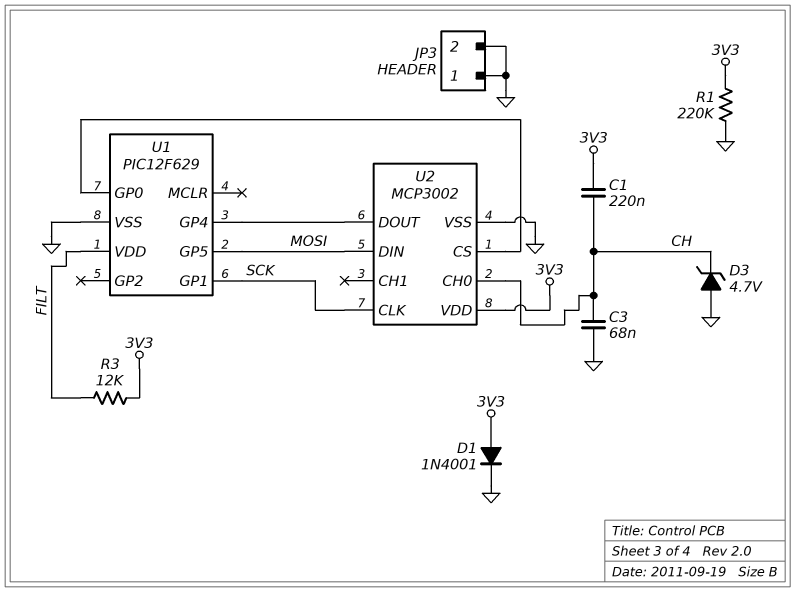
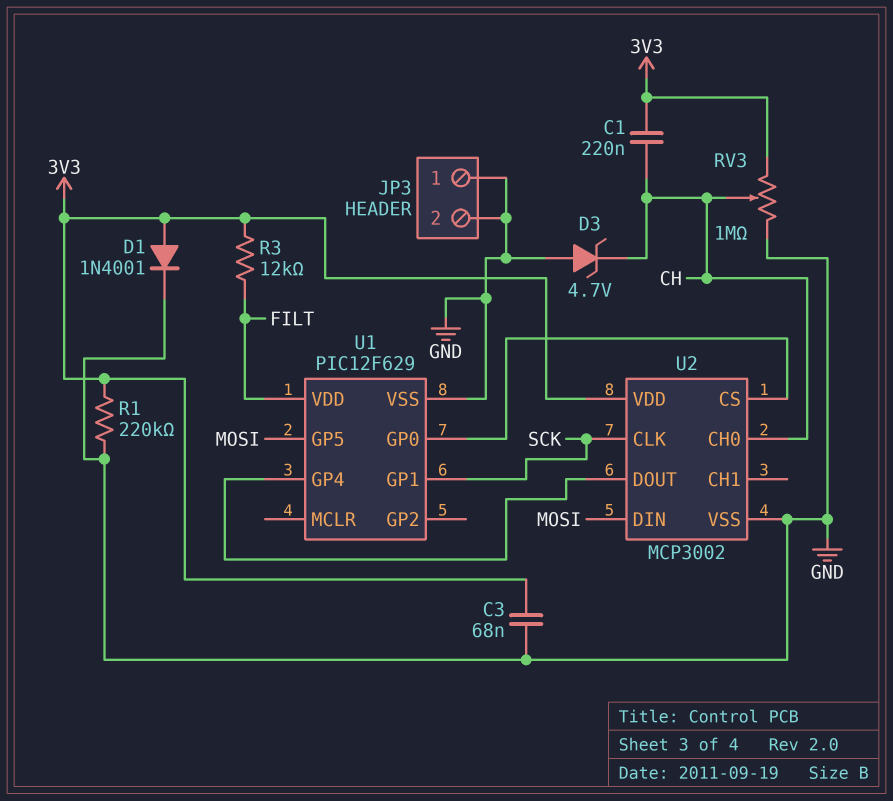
C3: 68nF (CH, GND) -> 68nF (3V3, GND)
RV3: none -> 1M (3V3, GND, wiper CH)

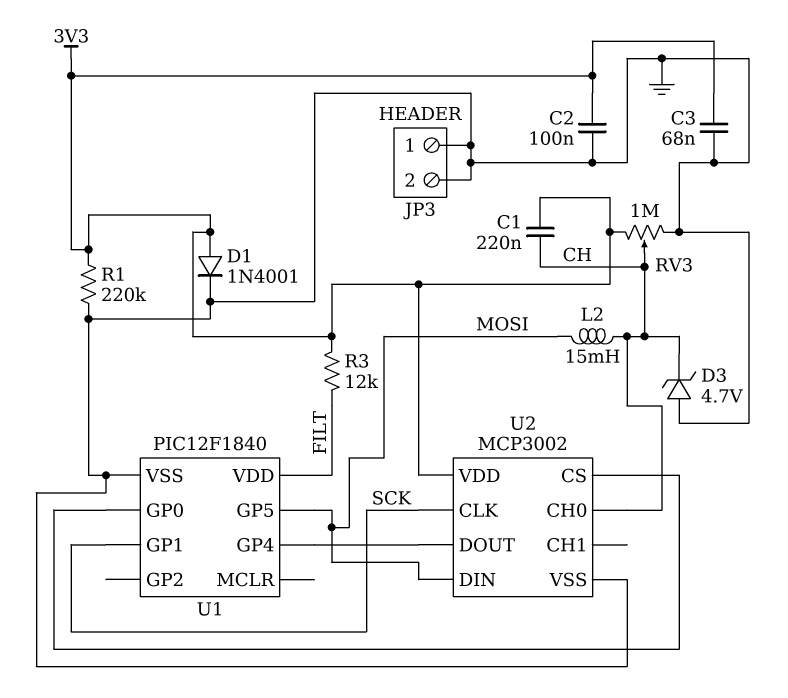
C2: none -> 100nF (3V3, GND)
L2: none -> 15mH (CH, MOSI)
U1: PIC12F629 -> PIC12F1840

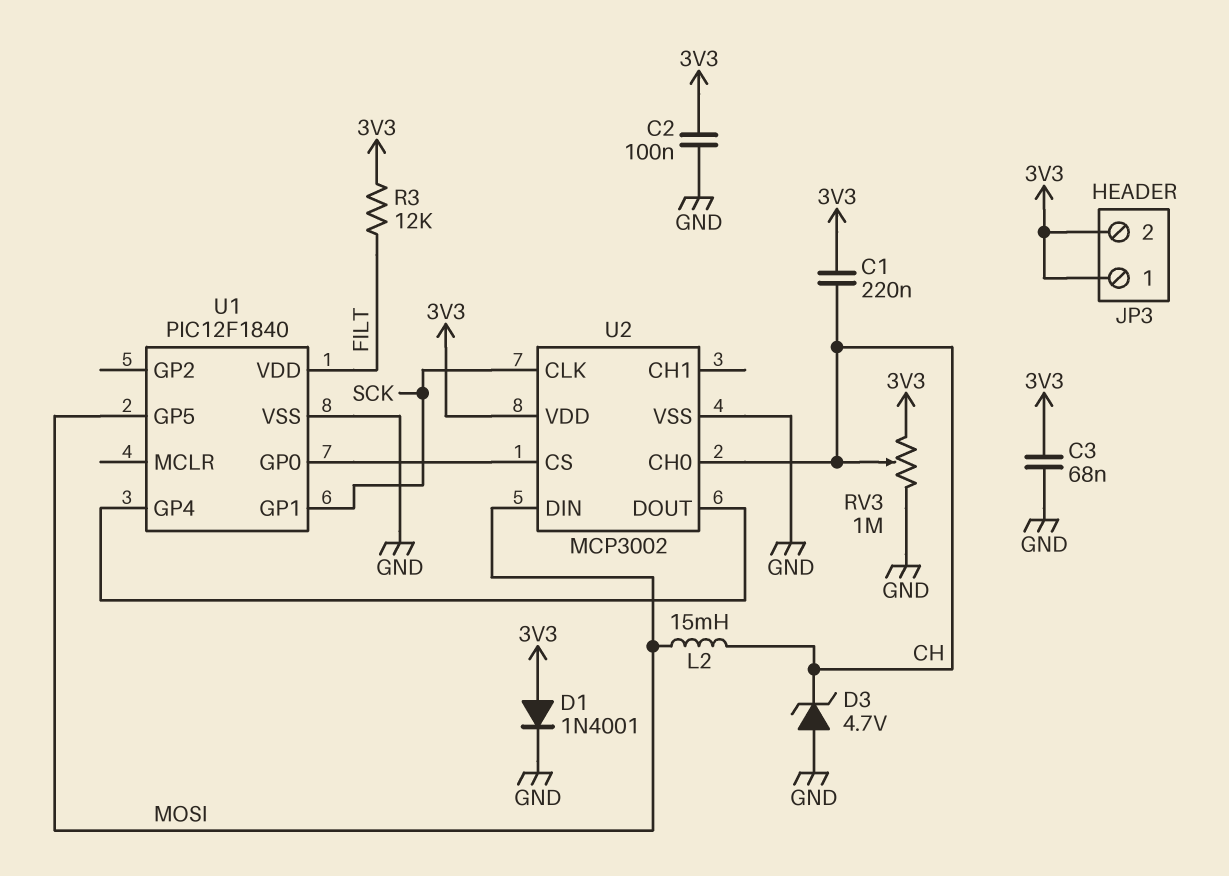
JP3 pin 1: GND -> 3V3
JP3 pin 2: GND -> 3V3
R1: 220k (3V3, GND) -> none

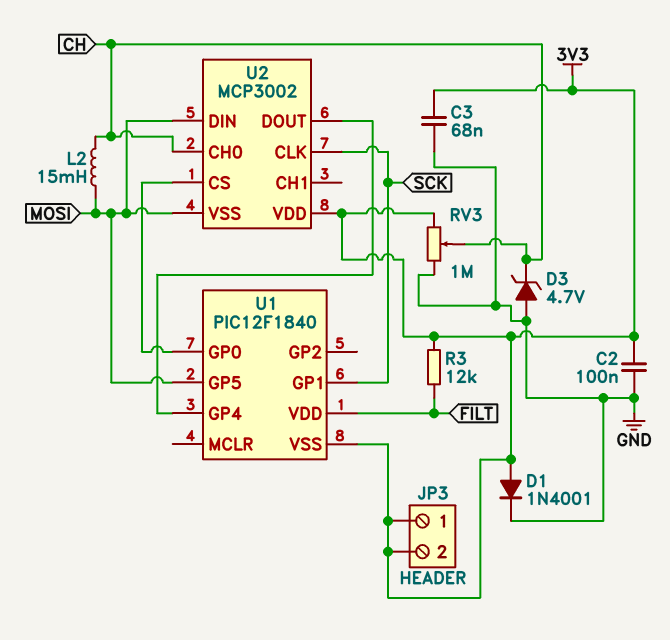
C1: 220nF (3V3, CH) -> none
U1 pin VSS: GND -> 3V3
U2 pin VSS: GND -> MOSI

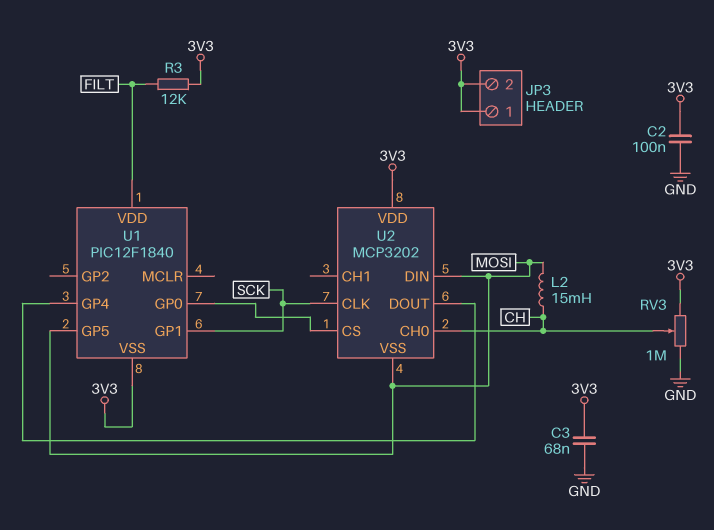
D1: diode 1N4001 (A 3V3, K GND) -> none
D3: zener 4.7V (A GND, K CH) -> none
U2: MCP3002 -> MCP3202

